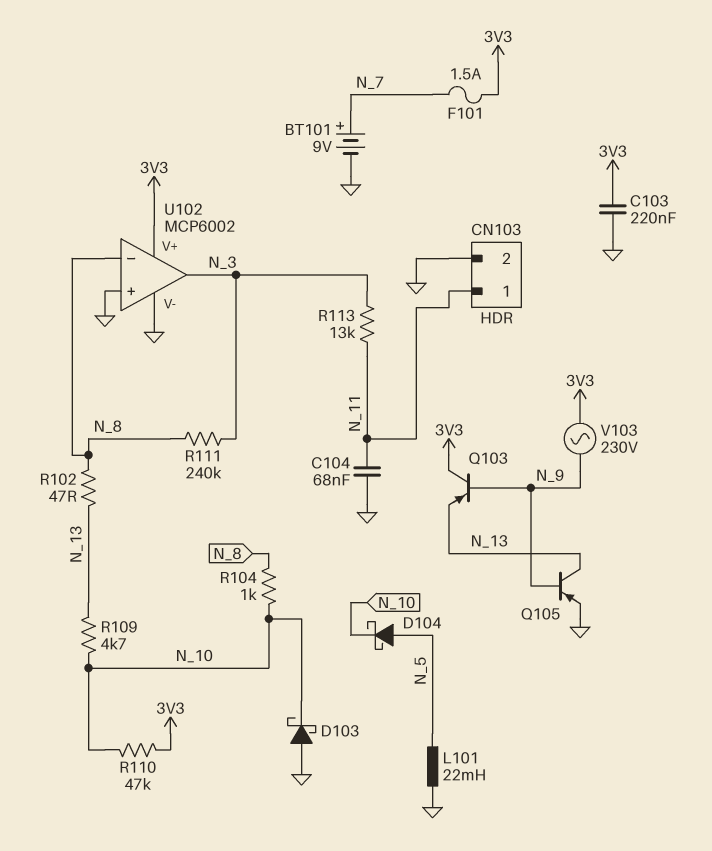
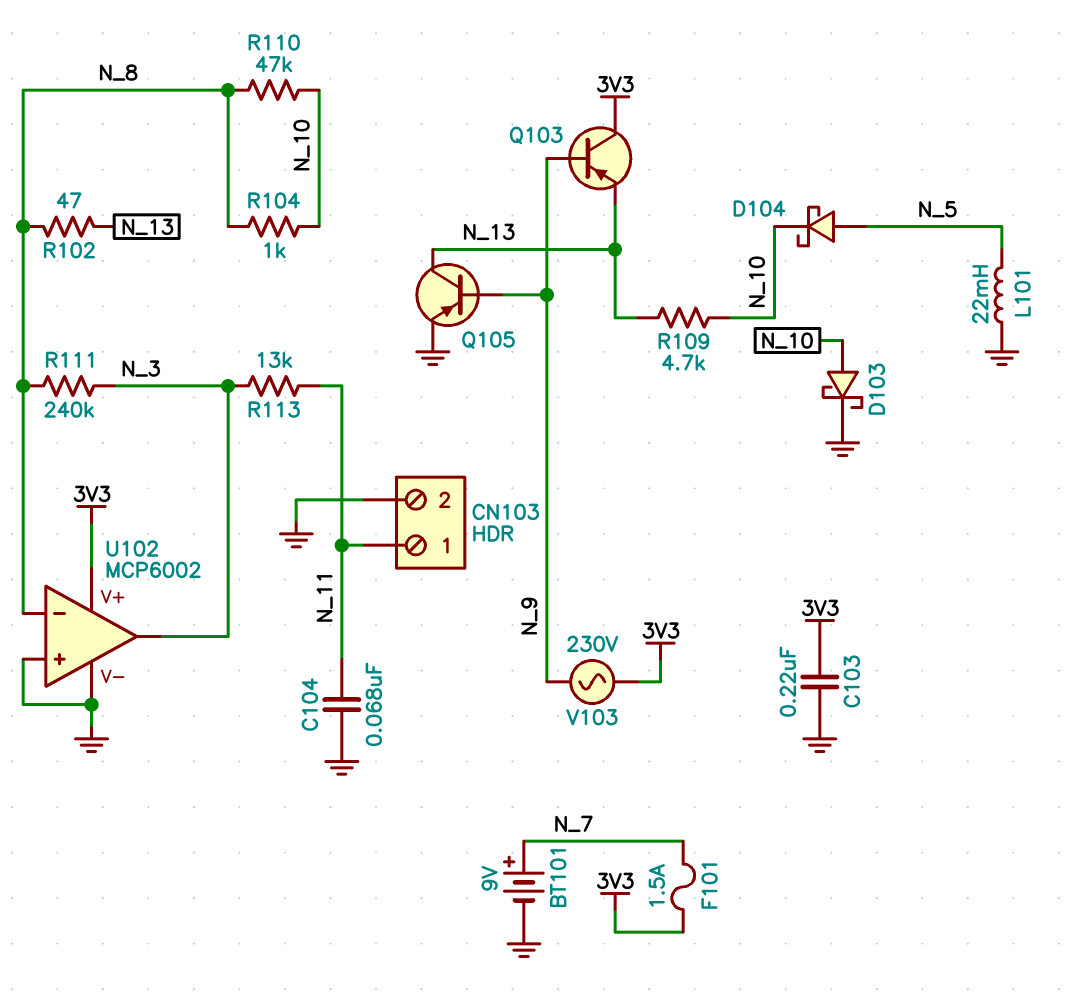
D103: schottky (A GND, K N_10) -> schottky (A N_10, K GND)
R110: 47k (3V3, N_10) -> 47k (N_8, N_10)

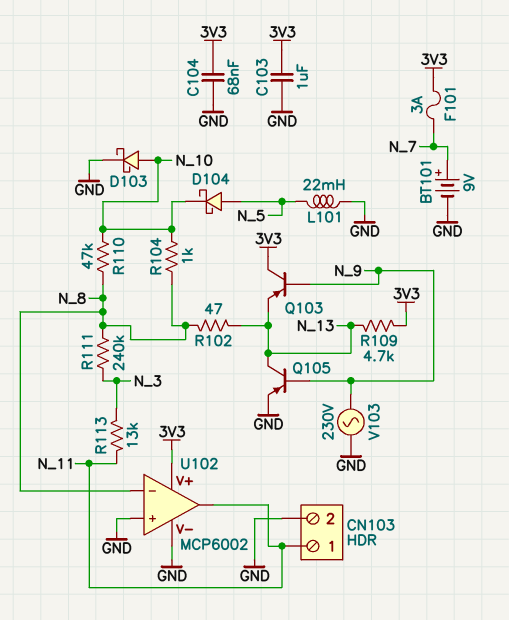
C103: 220nF (3V3, GND) -> 1uF (3V3, GND)
C104: 68nF (GND, N_11) -> 68nF (3V3, GND)
F101: 1.5A (3V3, N_7) -> 3A (3V3, N_7)
R109: 4.7k (N_10, N_13) -> 4.7k (3V3, N_13)
U102 pin out: N_3 -> N_11
V103: AC 230V (3V3, N_9) -> AC 230V (GND, N_9)

